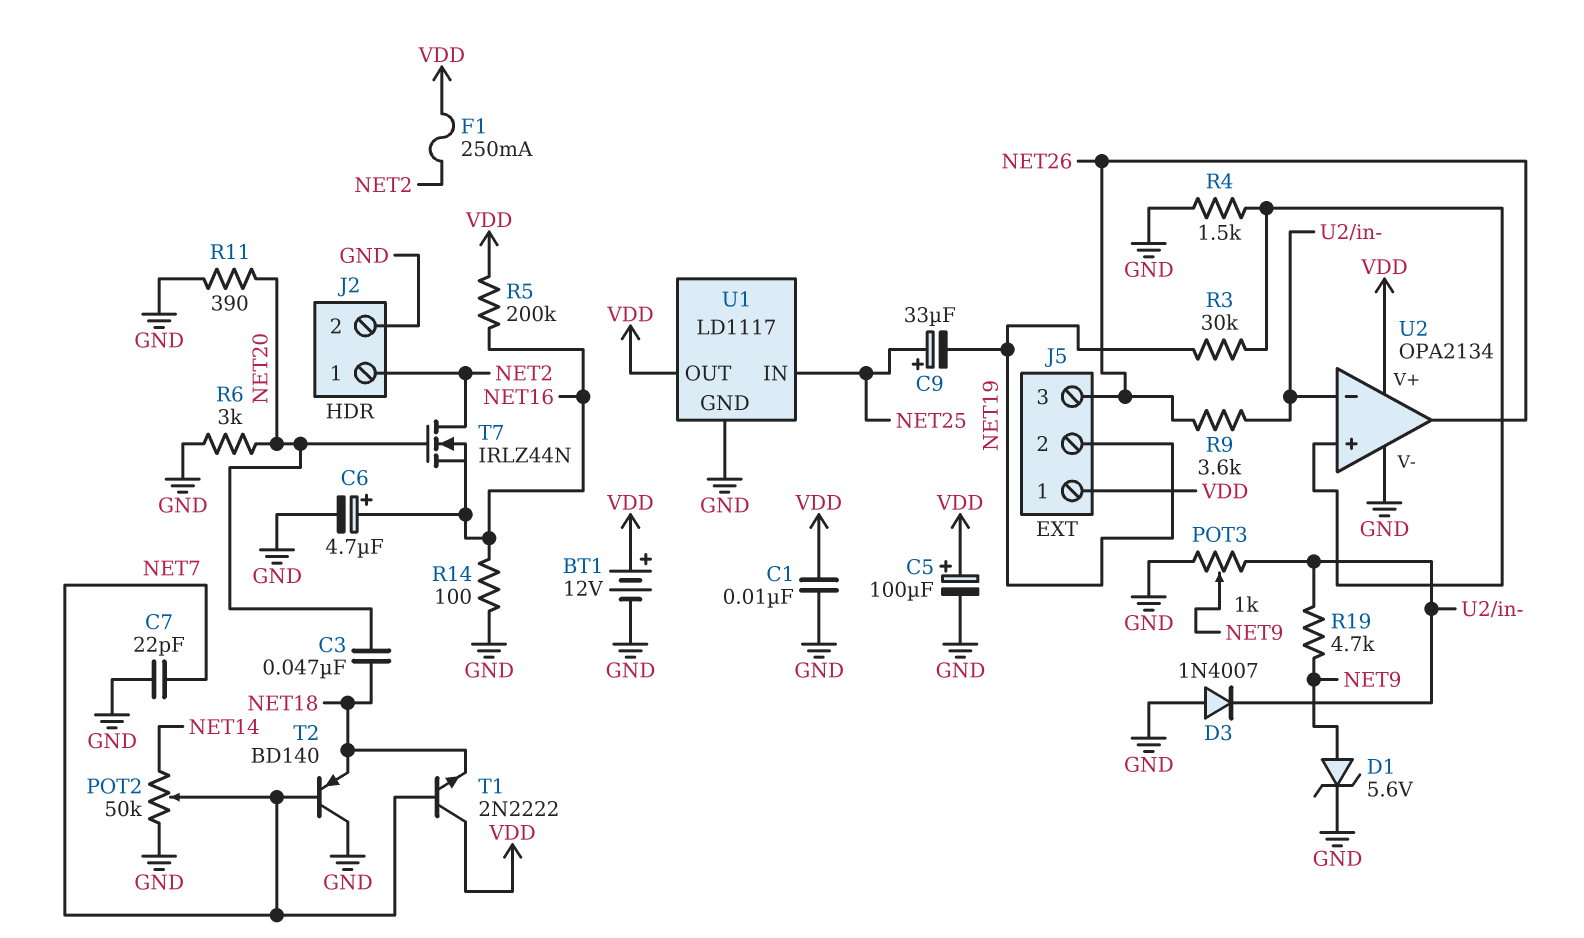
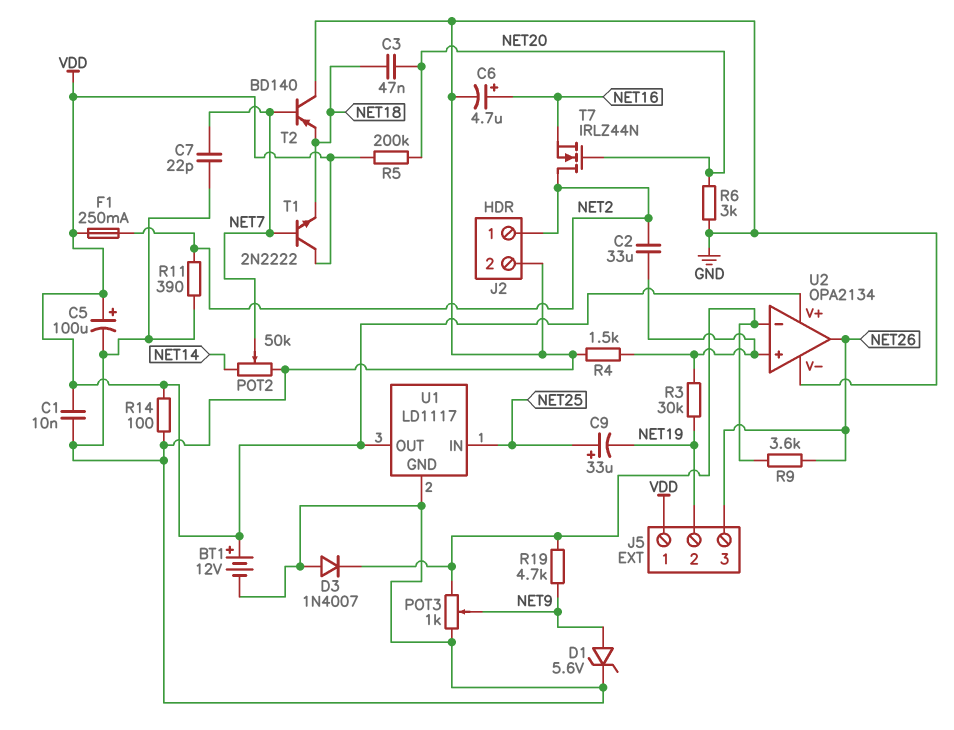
C2: none -> 33uF (NET2, U2/in+)
R5: 200k (NET16, VDD) -> 200k (NET20, VDD)
R11: 390 (GND, NET20) -> 390 (GND, NET2)
R14: 100 (GND, NET16) -> 100 (GND, VDD)

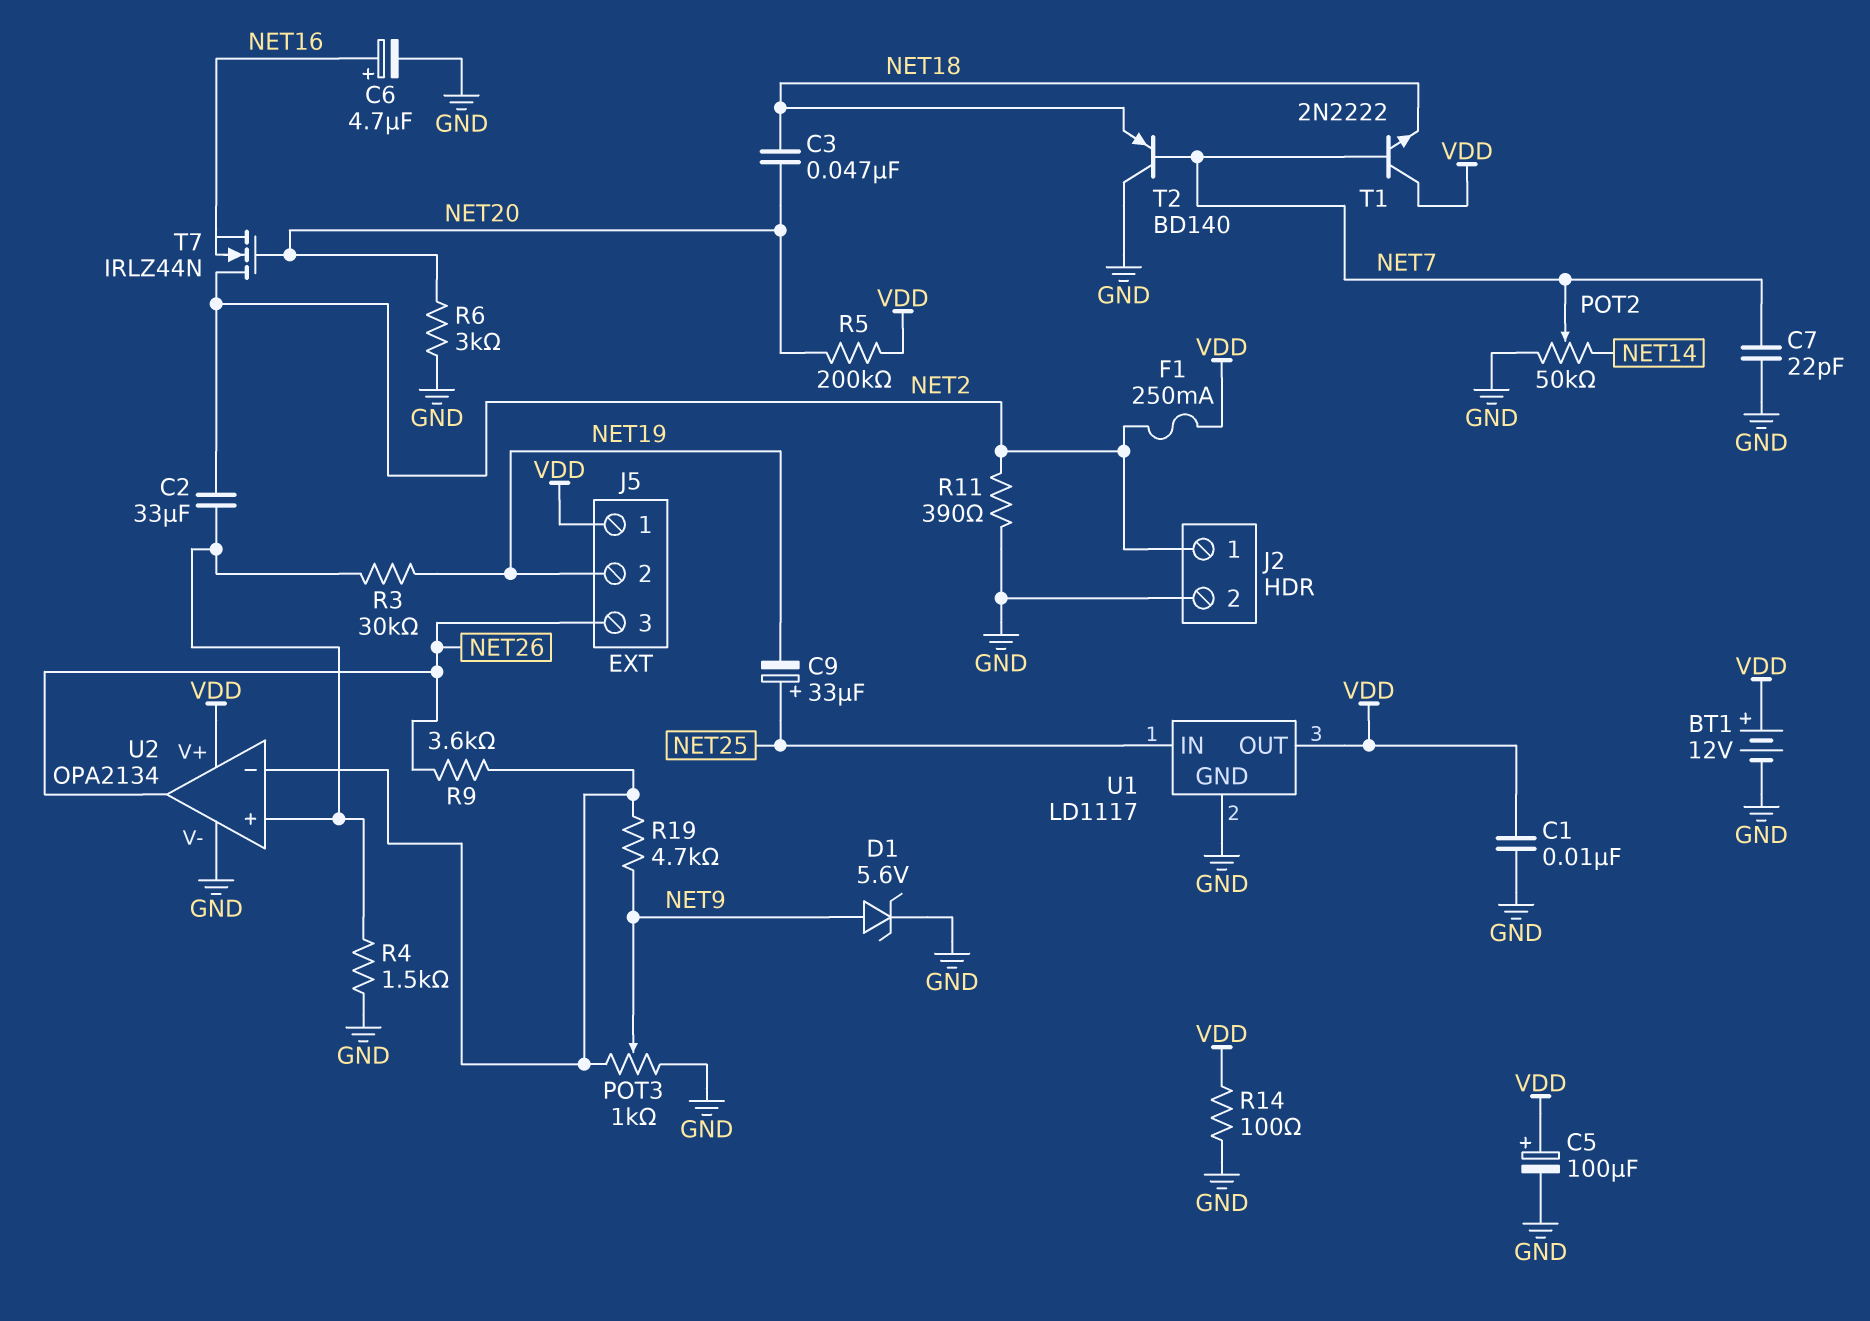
D3: diode 1N4007 (A GND, K U2/in-) -> none

